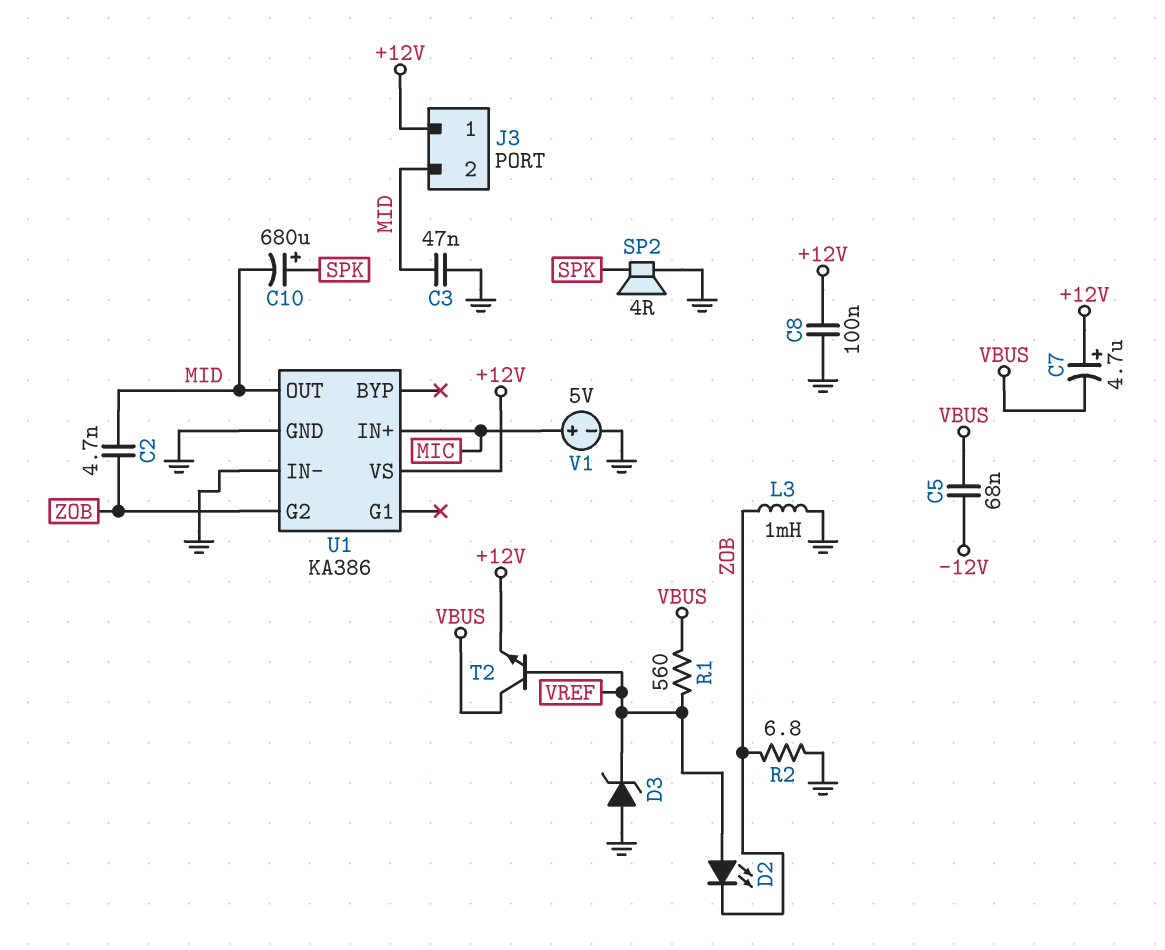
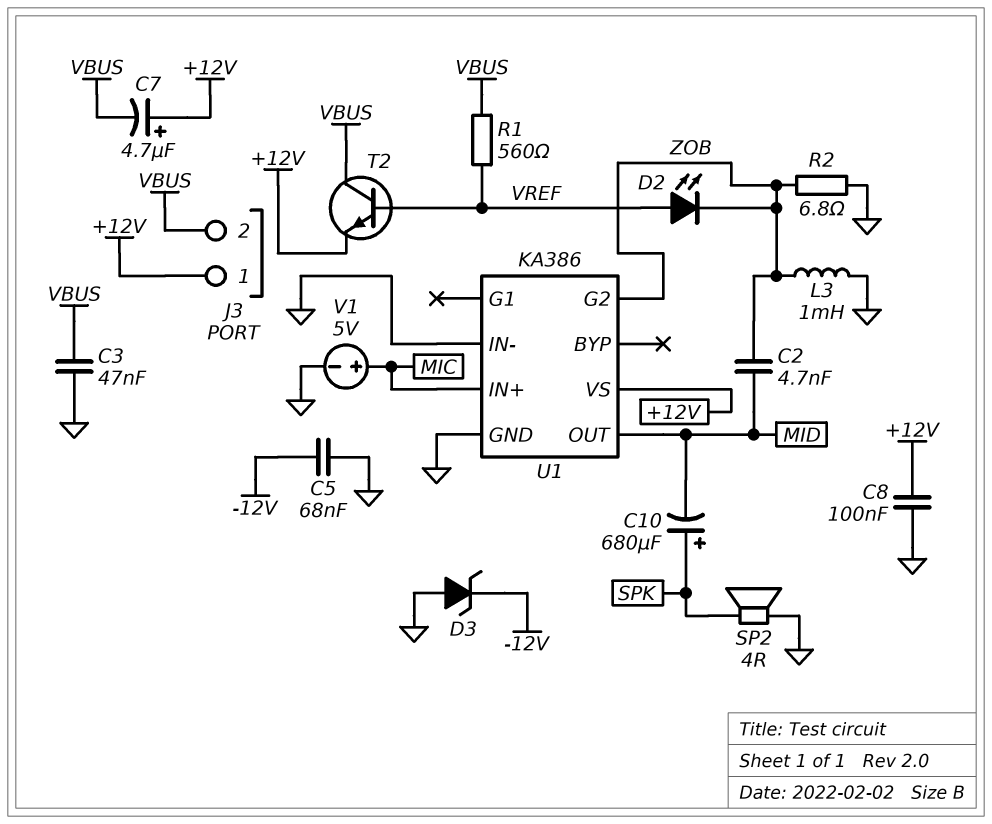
C3: 47nF (GND, MID) -> 47nF (GND, VBUS)
C5: 68nF (-12V, VBUS) -> 68nF (-12V, GND)
D3: zener (A GND, K VREF) -> zener (A GND, K -12V)
J3 pin 2: MID -> VBUS

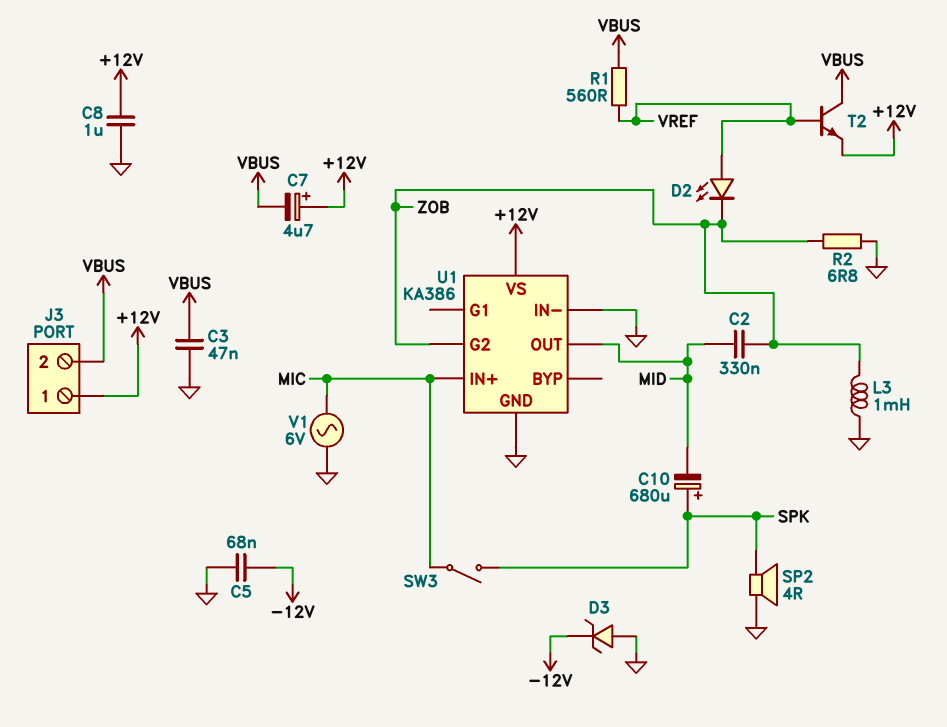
C2: 4.7nF (MID, ZOB) -> 330nF (MID, ZOB)
C8: 100nF (+12V, GND) -> 1uF (+12V, GND)
SW3: none -> switch (MIC, SPK)
V1: 5V (plus MIC, minus GND) -> AC 6V (GND, MIC)

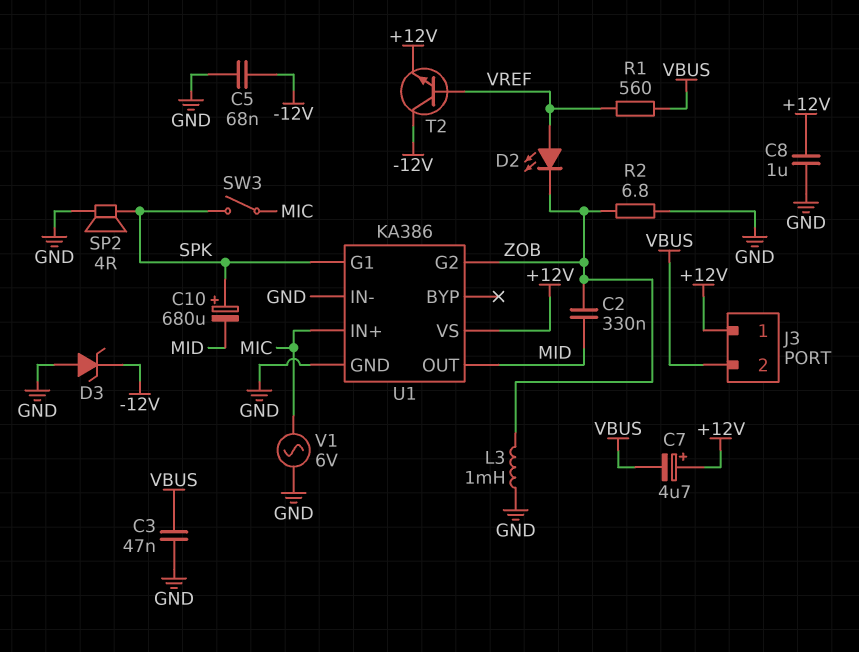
T2: NPN (B VREF, C VBUS, E +12V) -> NPN (B VREF, C -12V, E +12V)
U1 pin G1: none -> SPK

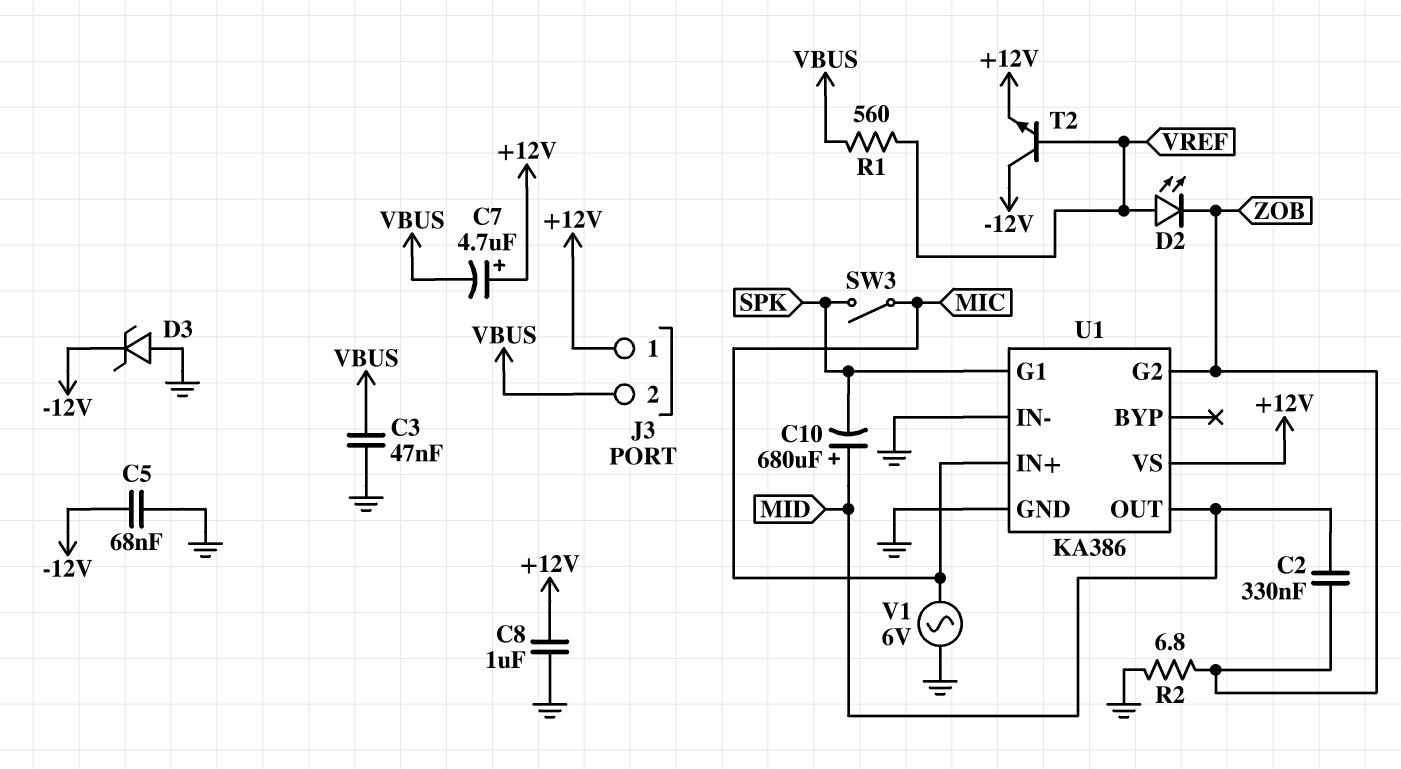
C10: 680uF (plus SPK, minus MID) -> 680uF (plus MID, minus SPK)
L3: 1mH (GND, ZOB) -> none
SP2: speaker 4R (GND, SPK) -> none

